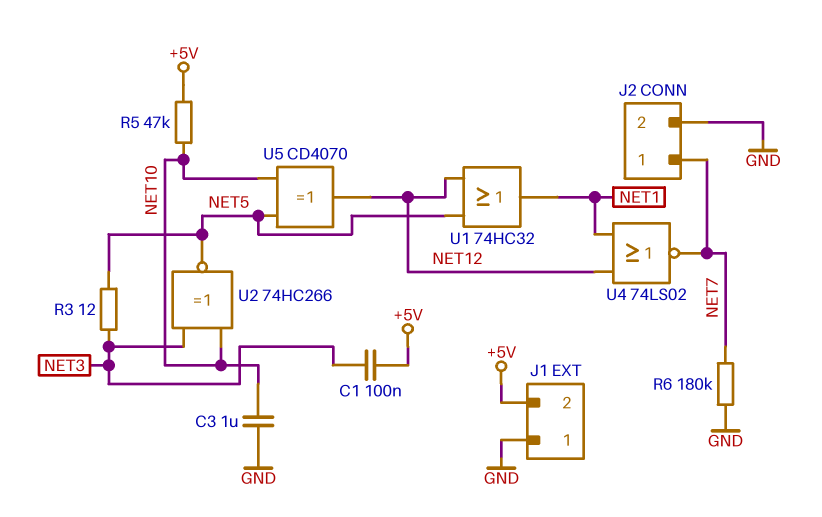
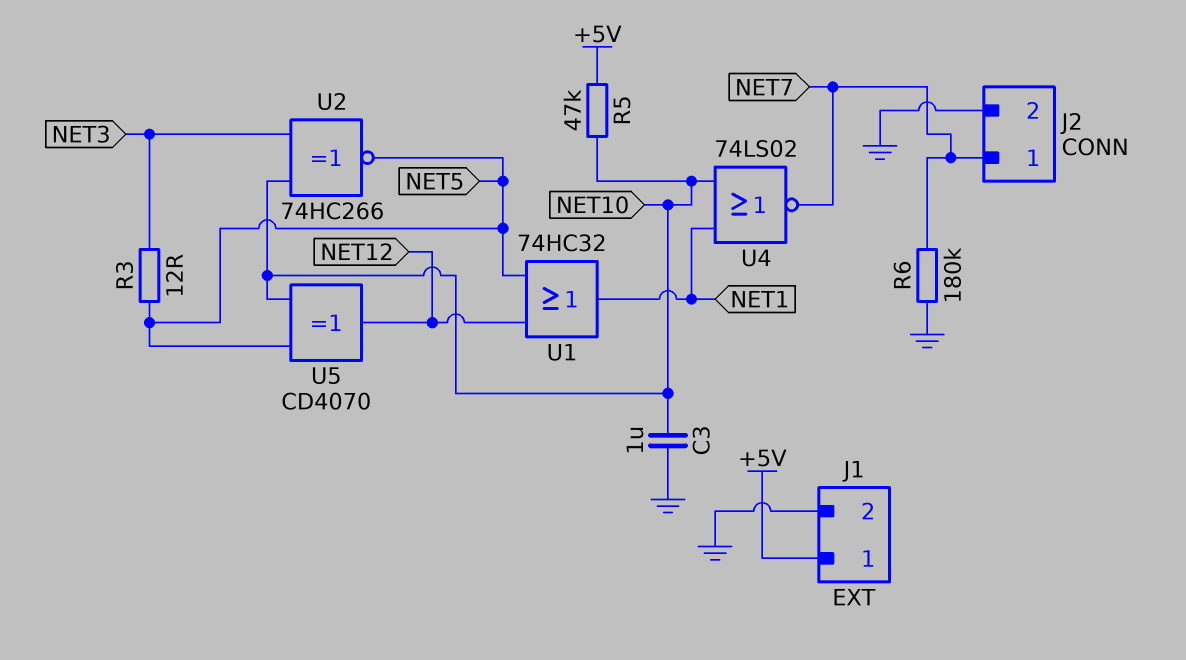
C1: 100nF (+5V, NET3) -> none
J1 pin 1: GND -> +5V
J1 pin 2: +5V -> GND
U4: NOR 74LS02 (in NET1, in NET12, out NET7) -> NOR 74LS02 (in NET1, in NET10, out NET7)

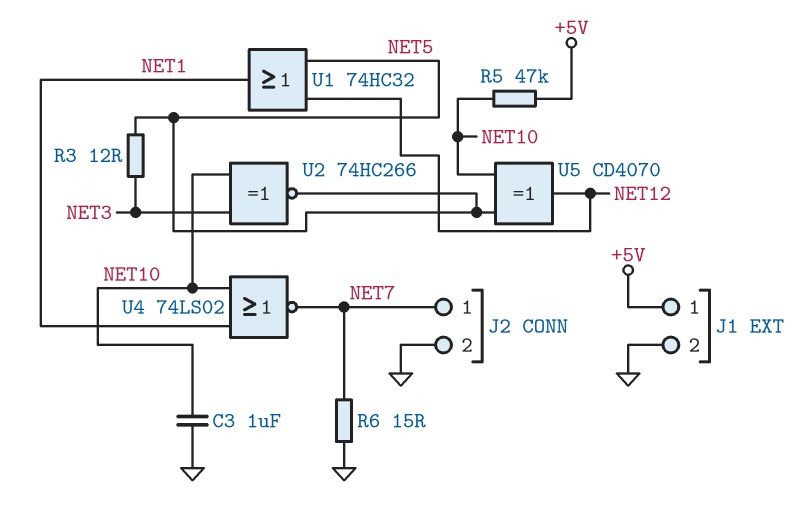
R6: 180k (GND, NET7) -> 15 (GND, NET7)

